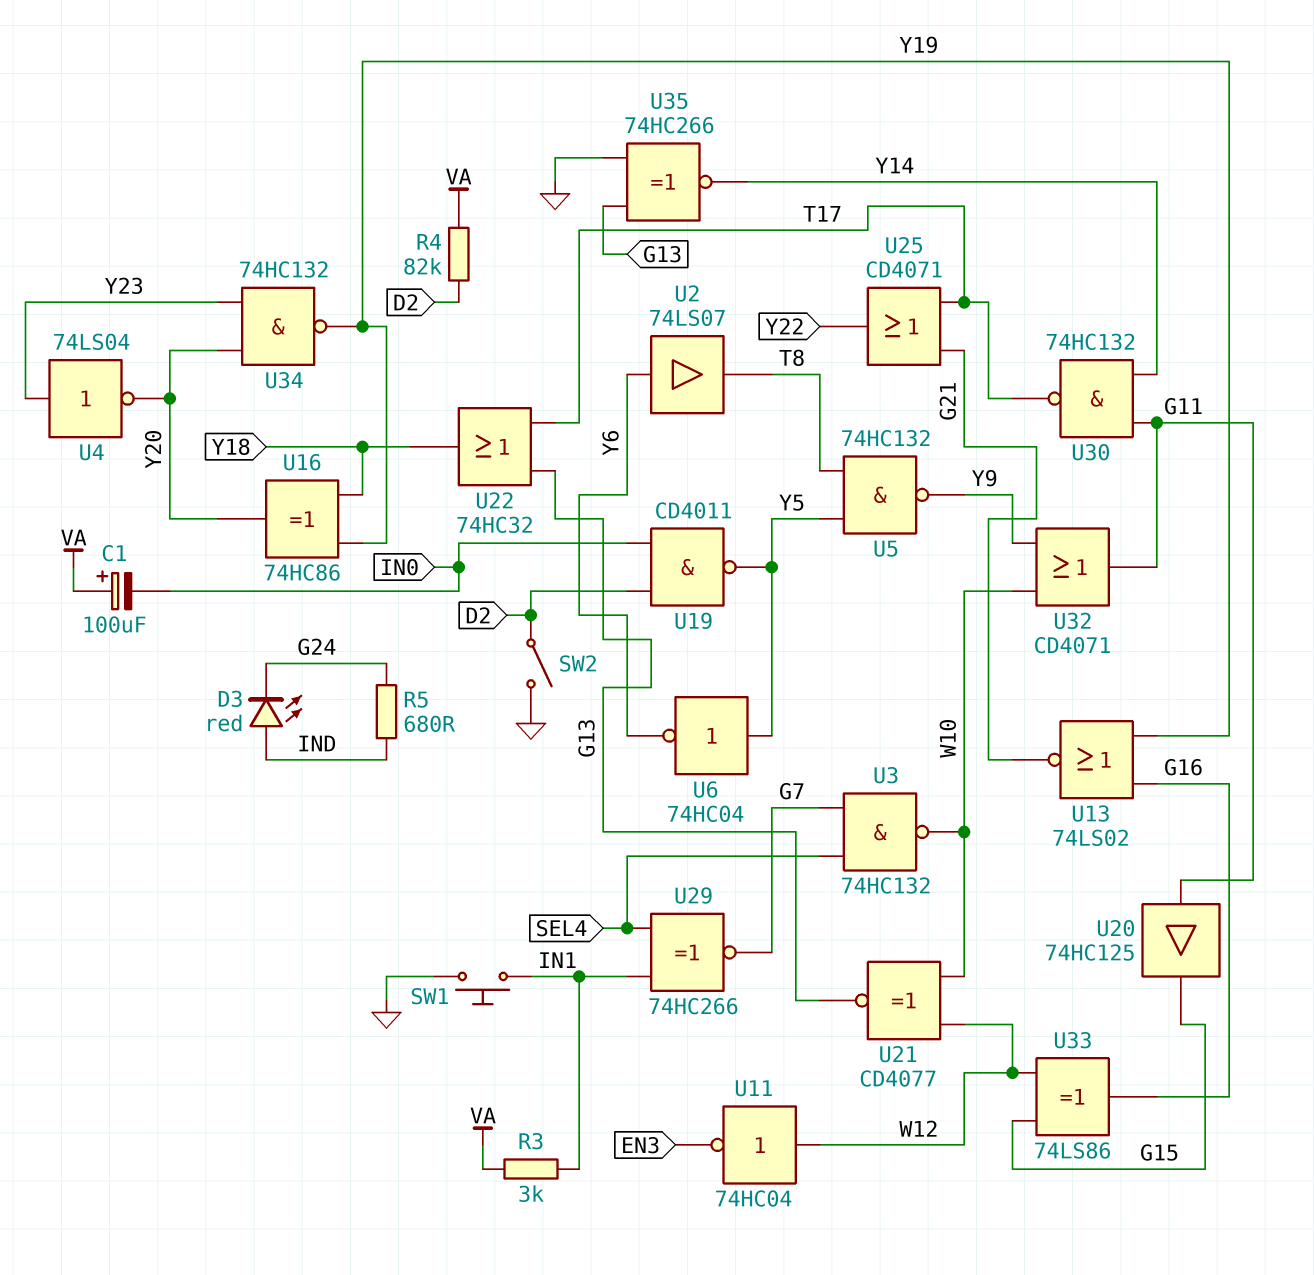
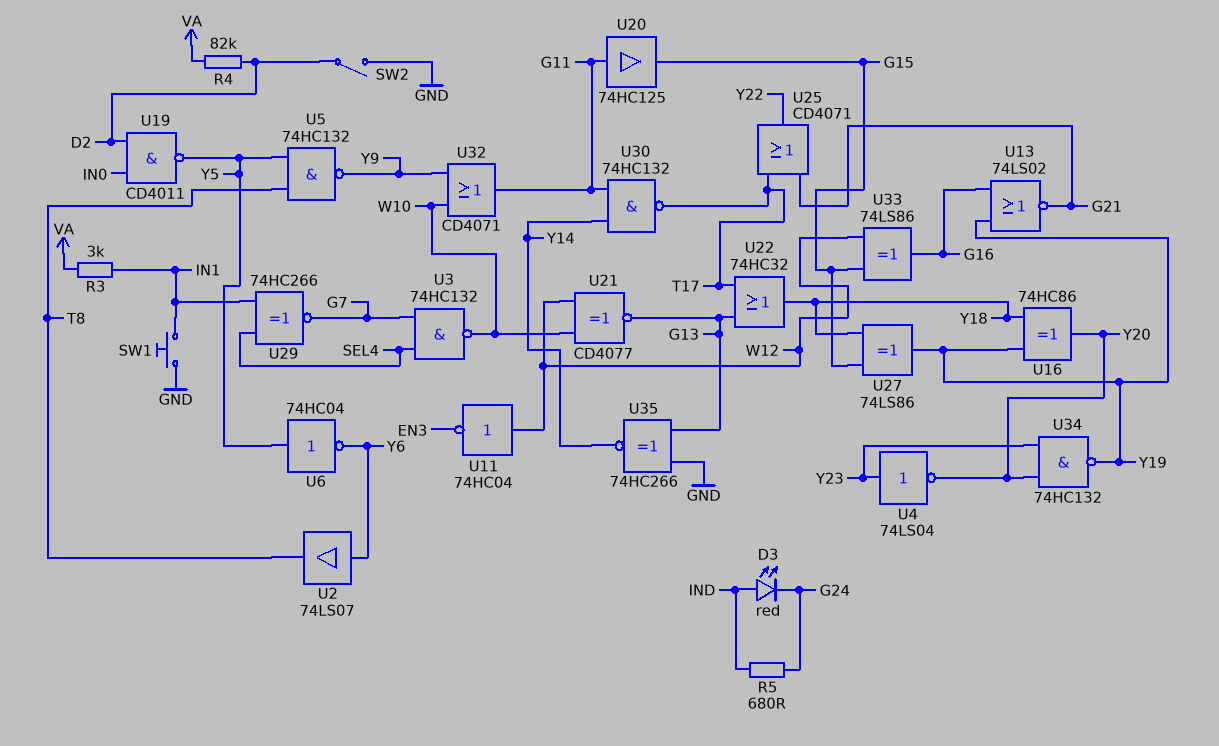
C1: 100uF (plus VA, minus IN0) -> none
U27: none -> XOR 74LS86 (in G15, in Y18, out Y19)

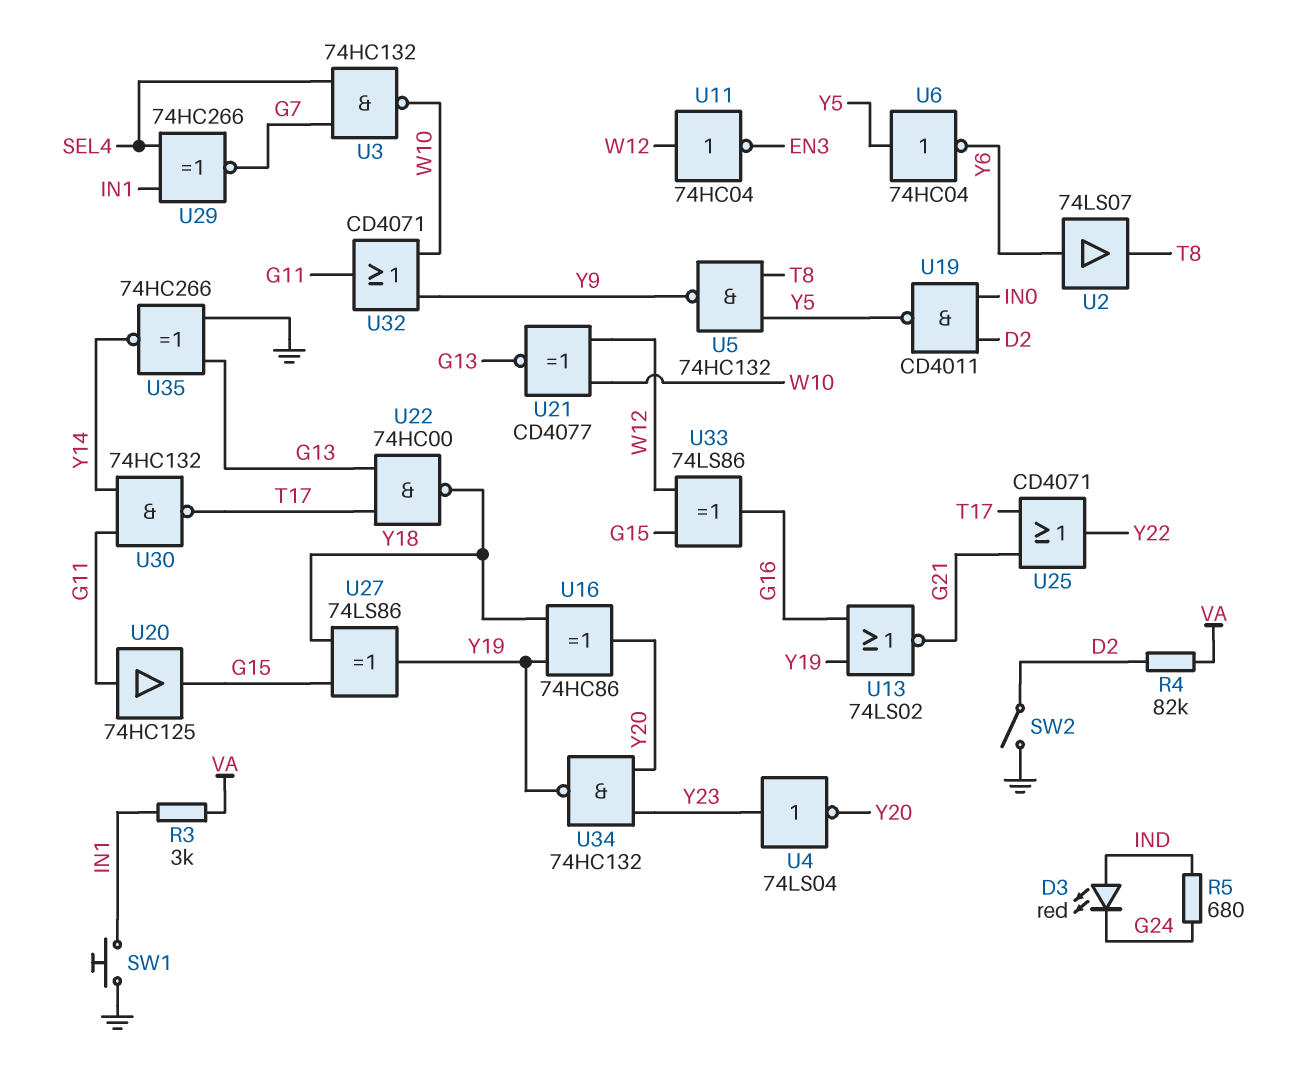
U22: OR 74HC32 (in G13, in T17, out Y18) -> NAND 74HC00 (in G13, in T17, out Y18)

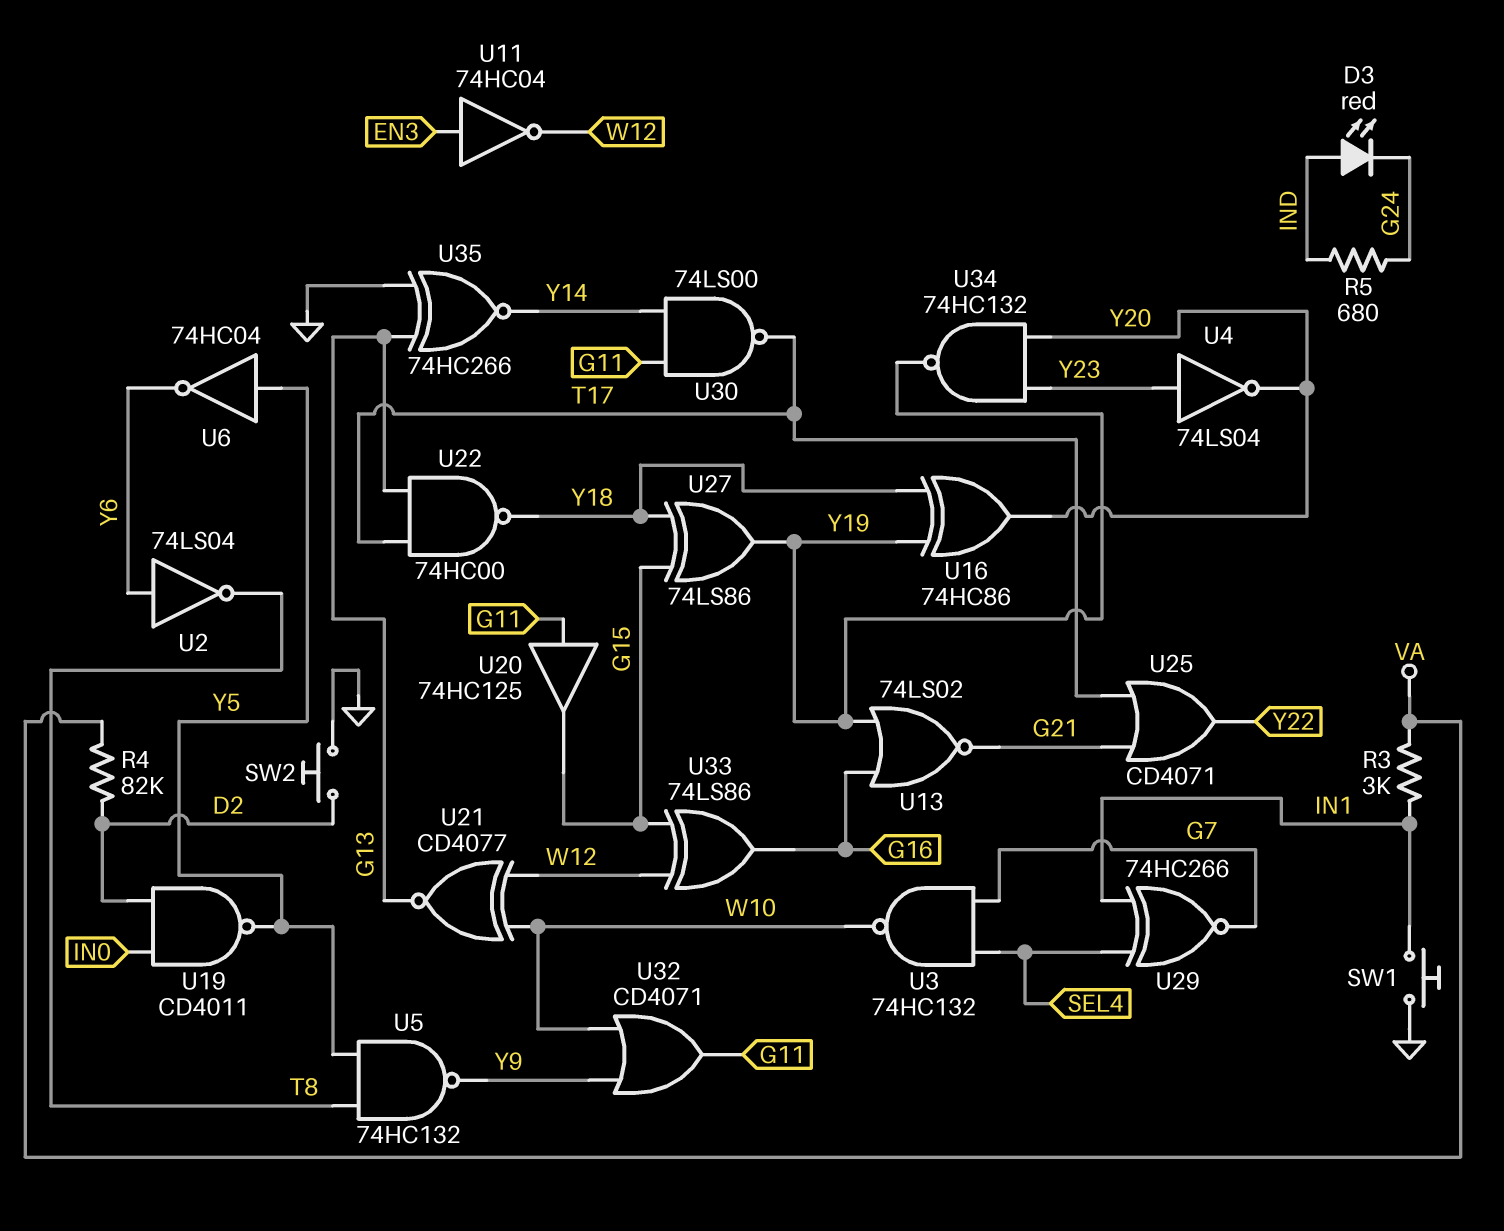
SW2: switch (D2, GND) -> button (D2, GND)
U2: buffer 74LS07 (in Y6, out T8) -> NOT 74LS04 (in Y6, out T8)
U11: NOT 74HC04 (in W12, out EN3) -> NOT 74HC04 (in EN3, out W12)
U30: NAND 74HC132 (in G11, in Y14, out T17) -> NAND 74LS00 (in G11, in Y14, out T17)

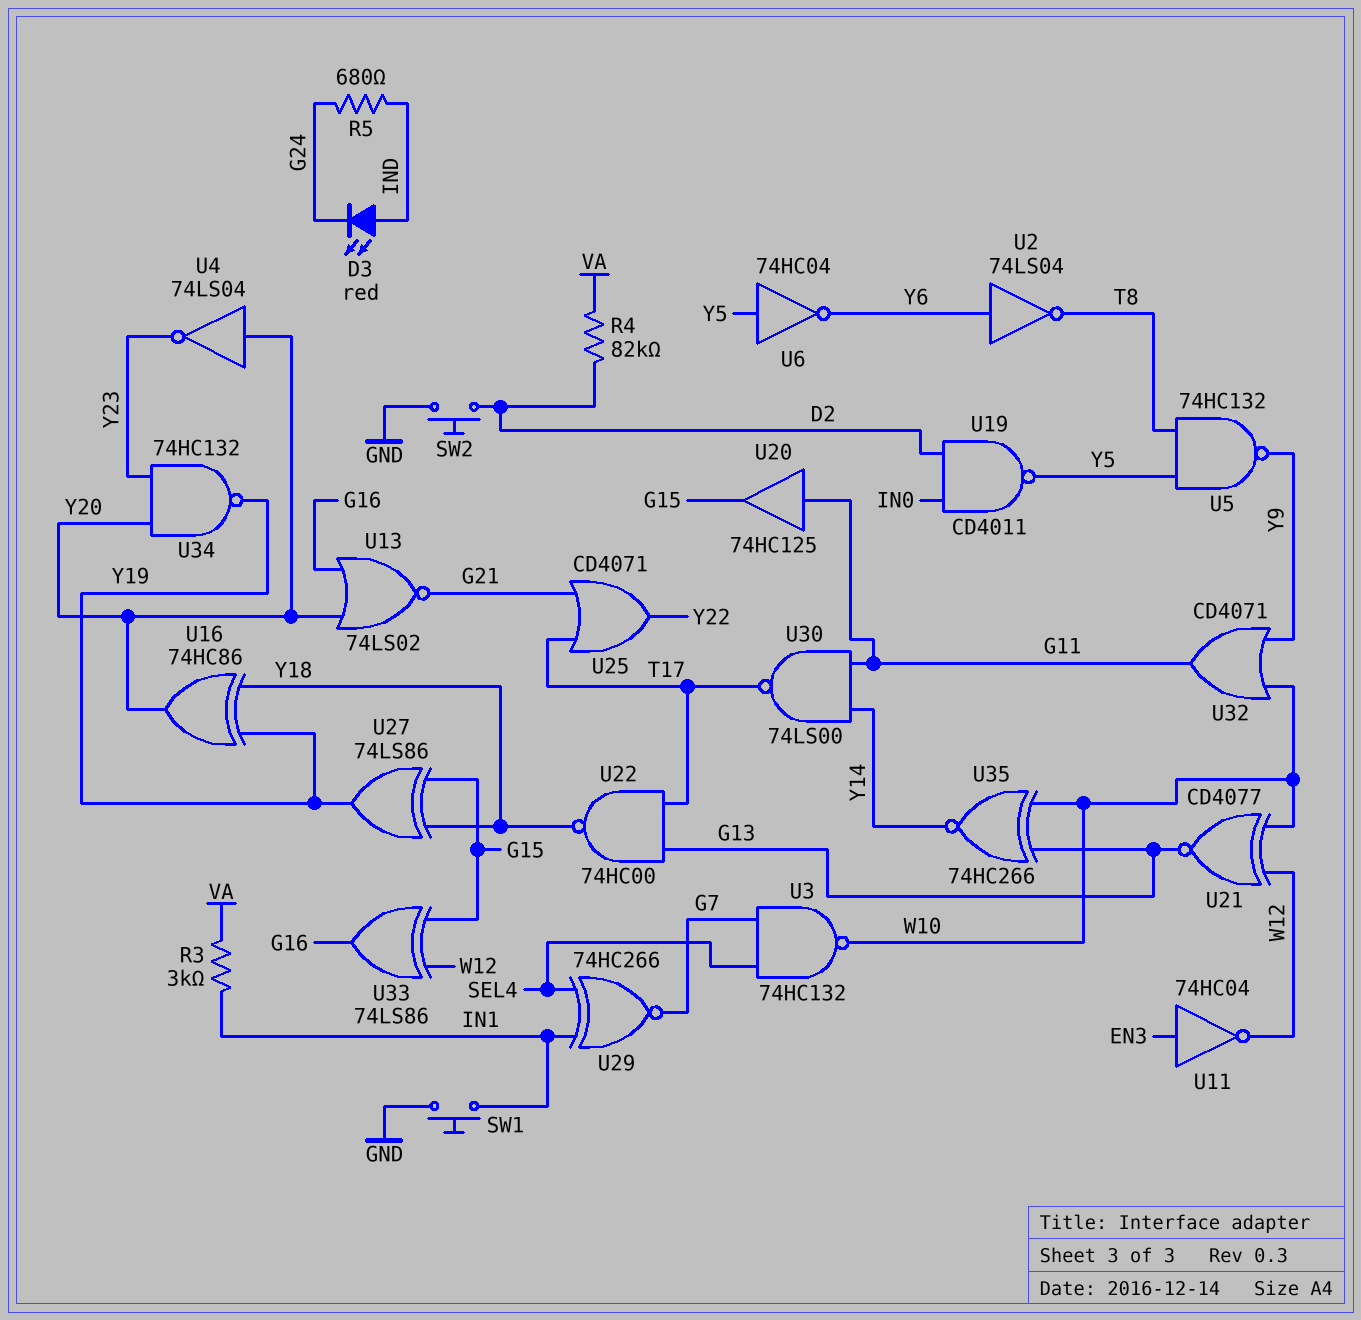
U4: NOT 74LS04 (in Y23, out Y20) -> NOT 74LS04 (in Y20, out Y23)
U13: NOR 74LS02 (in G16, in Y19, out G21) -> NOR 74LS02 (in G16, in Y20, out G21)
U35: XNOR 74HC266 (in G13, in GND, out Y14) -> XNOR 74HC266 (in G13, in W10, out Y14)

